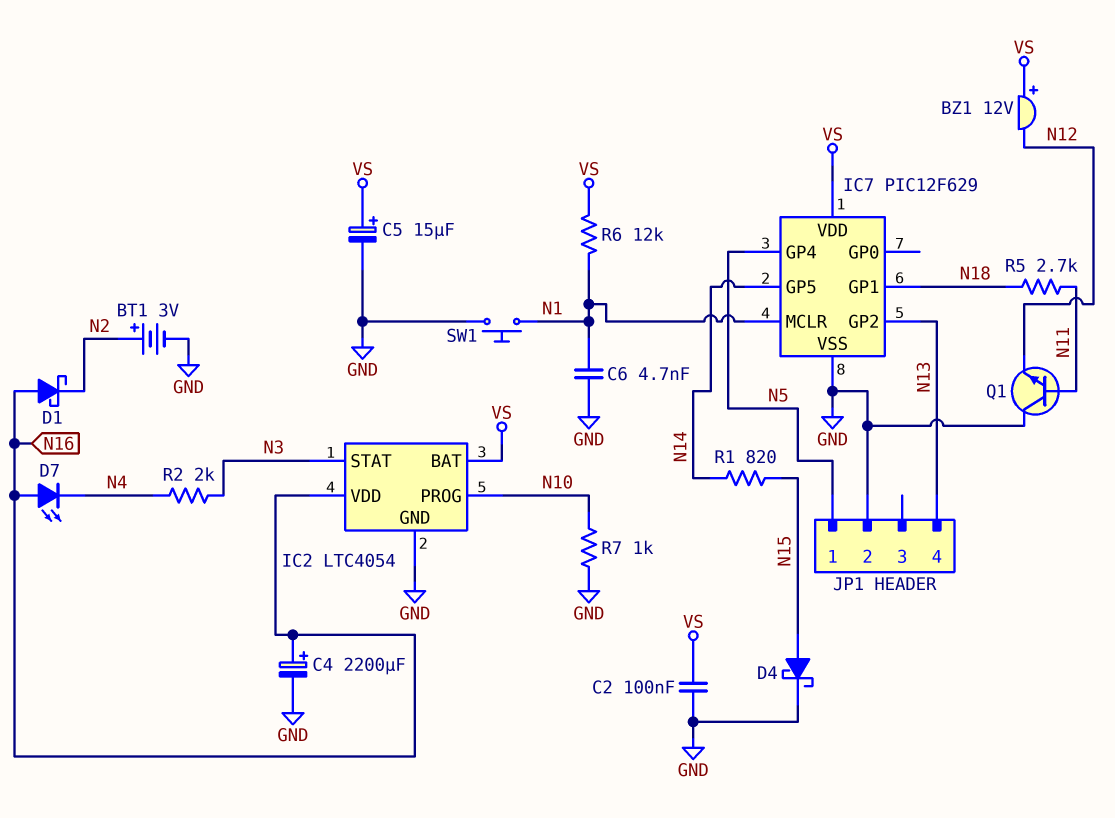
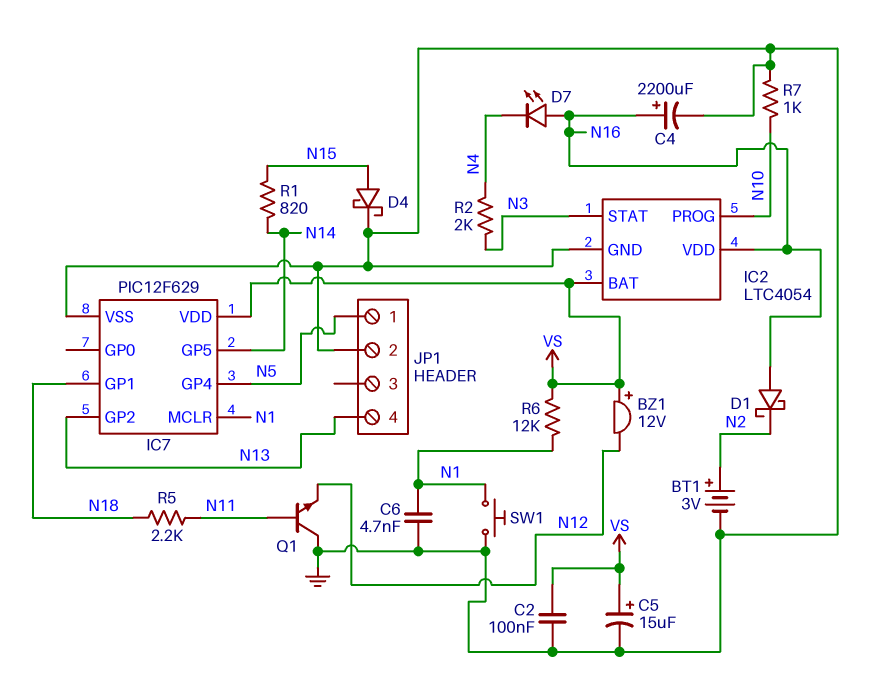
R5: 2.7k (N11, N18) -> 2.2k (N11, N18)

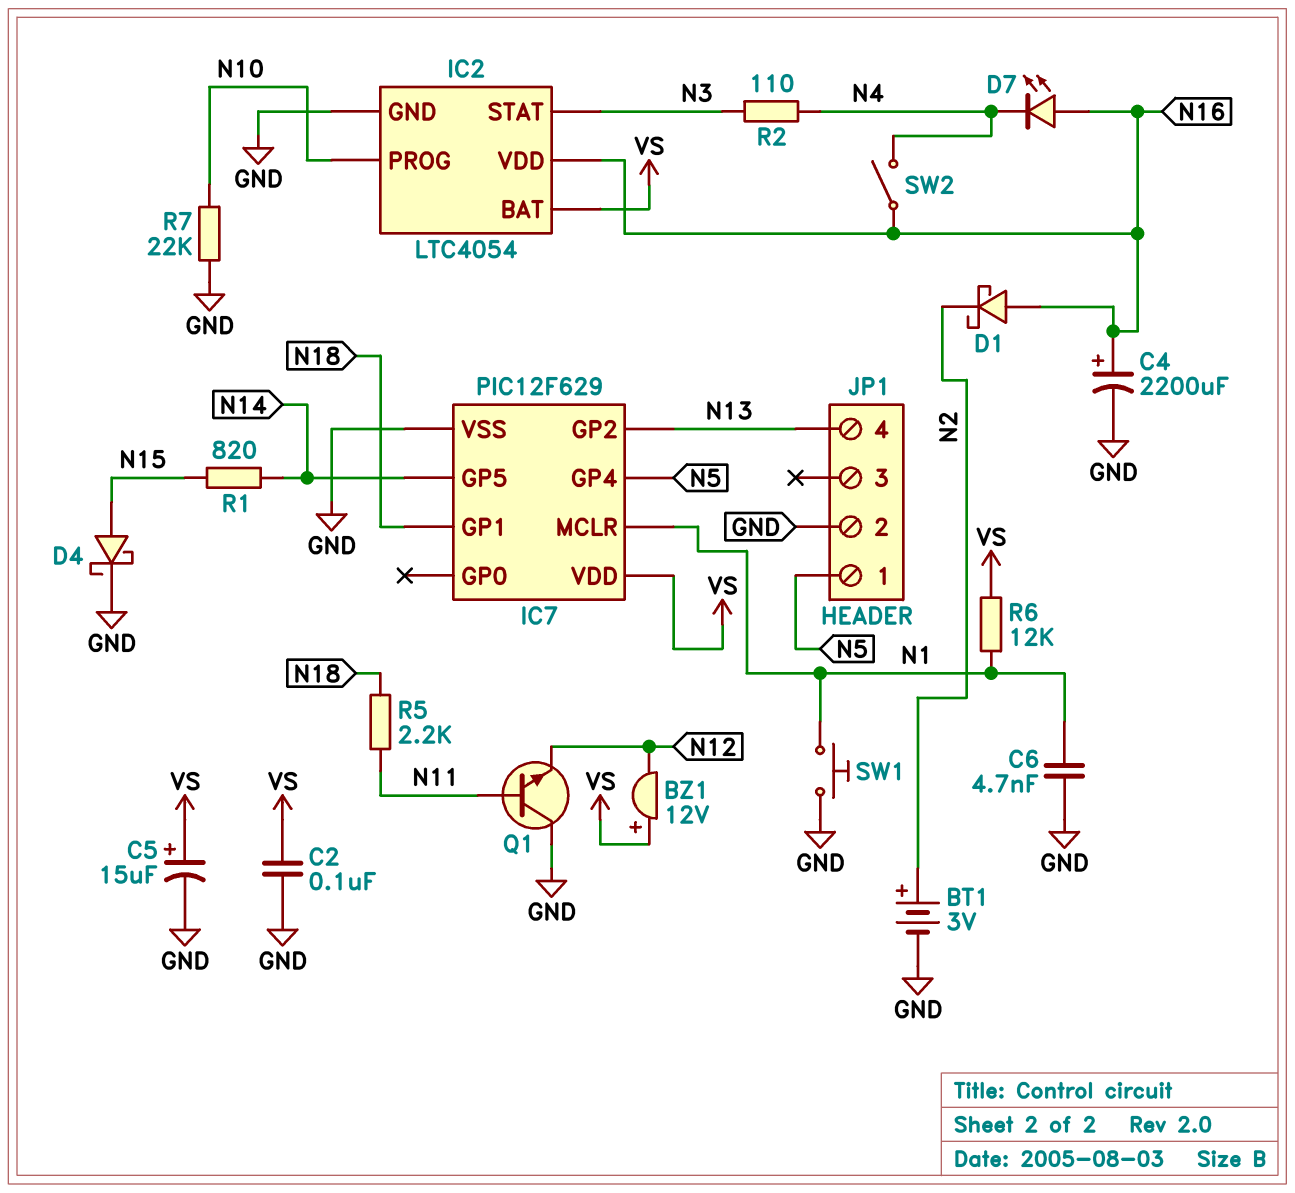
R2: 2k (N3, N4) -> 110 (N3, N4)
R7: 1k (GND, N10) -> 22k (GND, N10)
SW2: none -> switch (N4, N16)

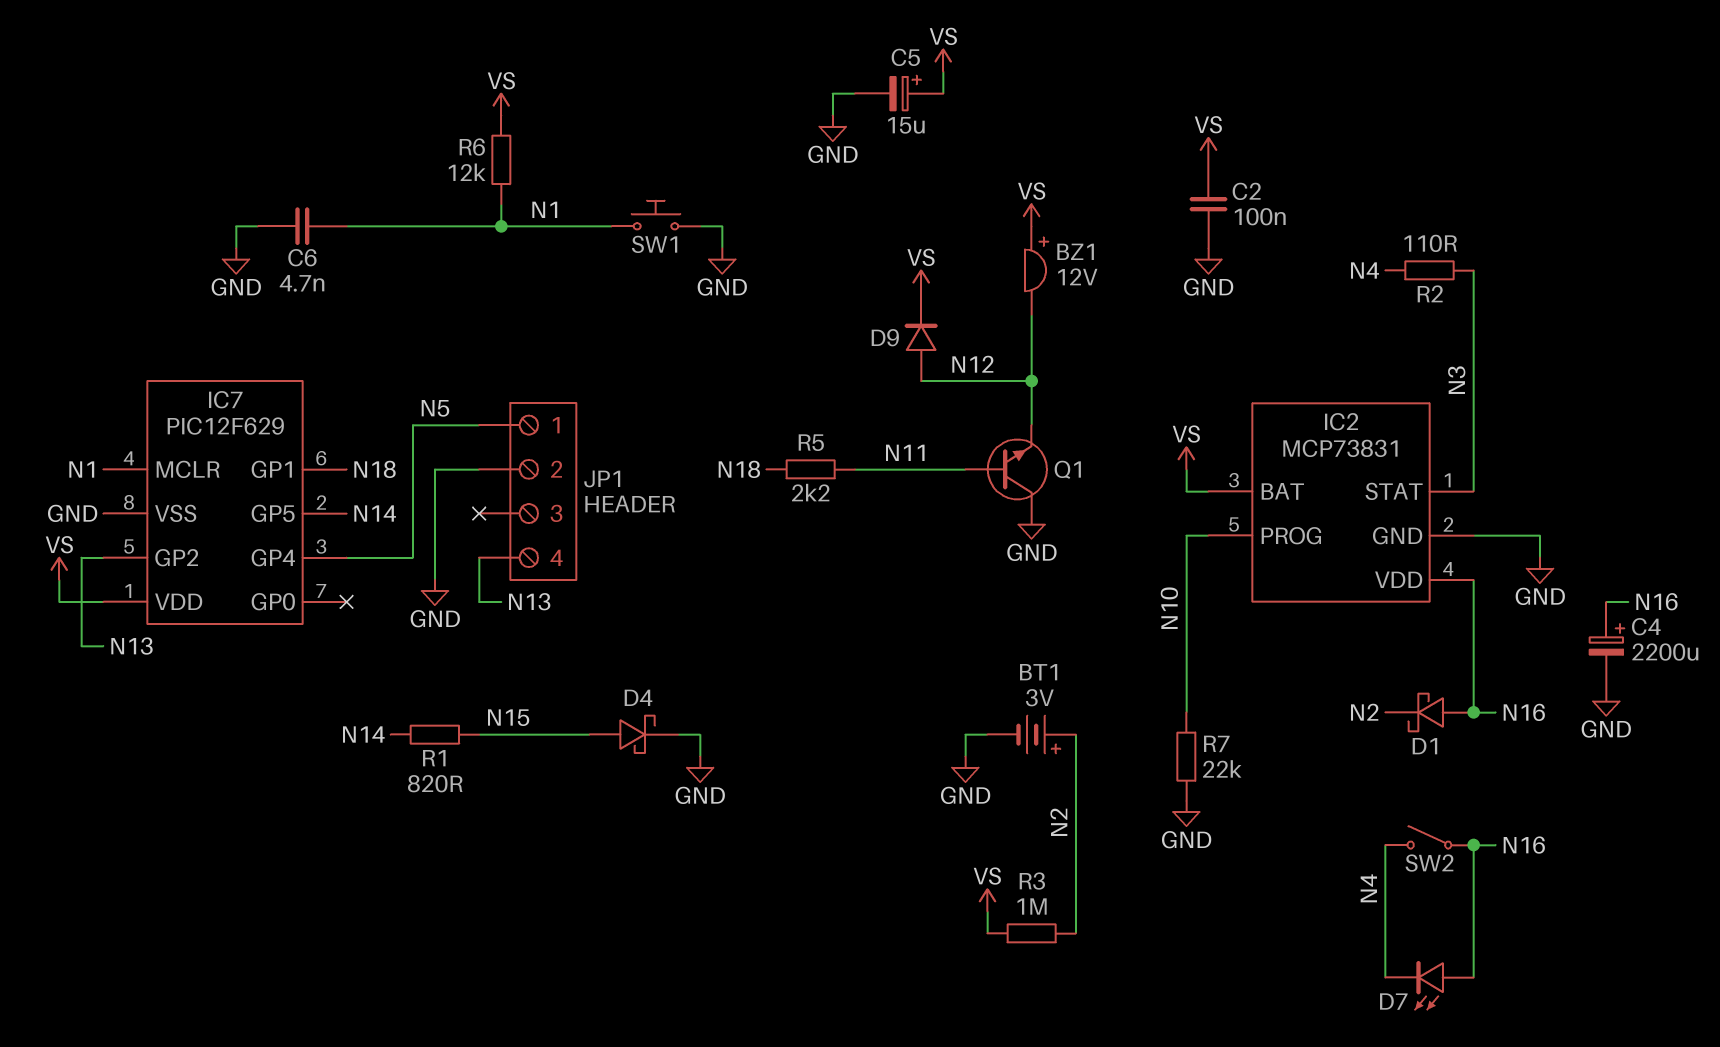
D9: none -> diode (A N12, K VS)
IC2: LTC4054 -> MCP73831
R3: none -> 1M (N2, VS)

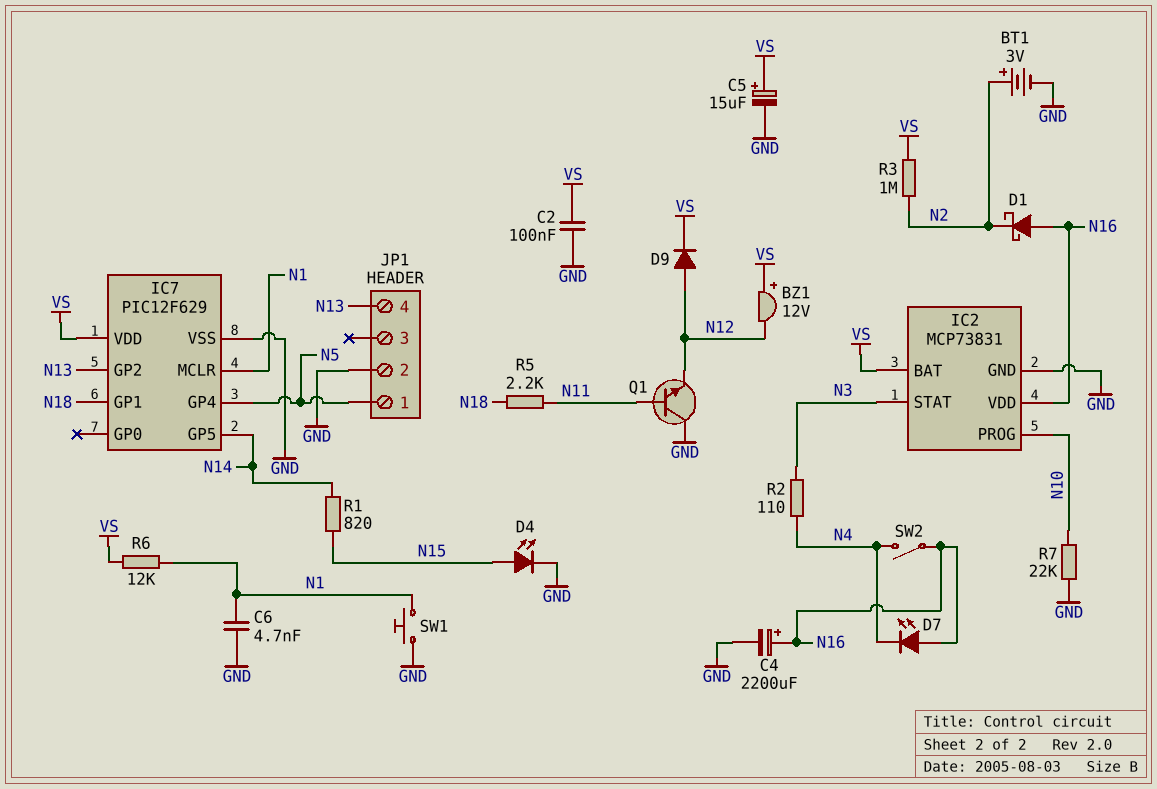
D4: schottky (A N15, K GND) -> LED (A N15, K GND)

